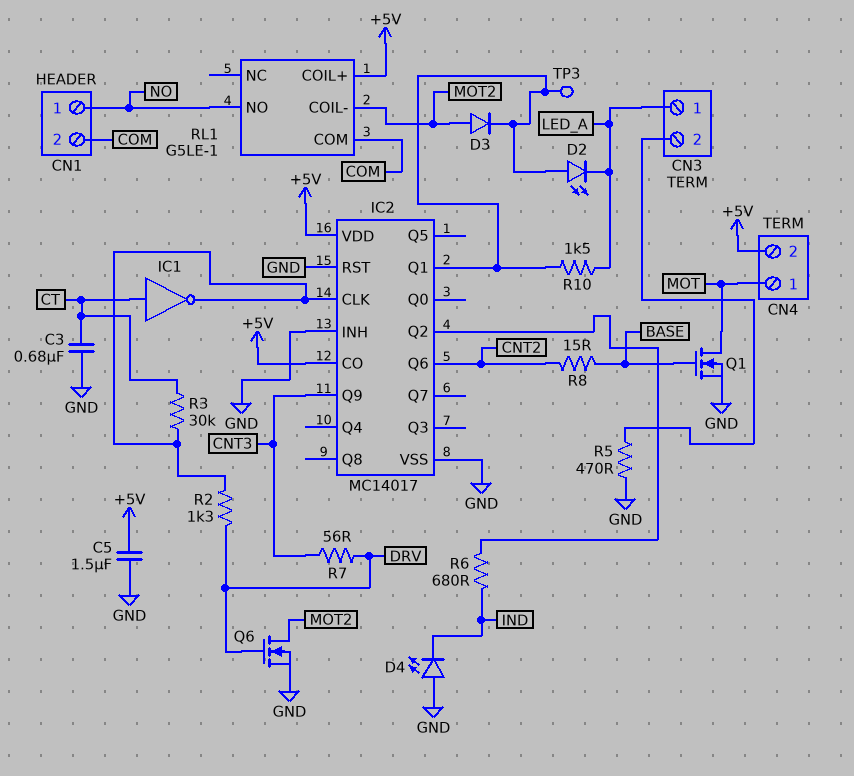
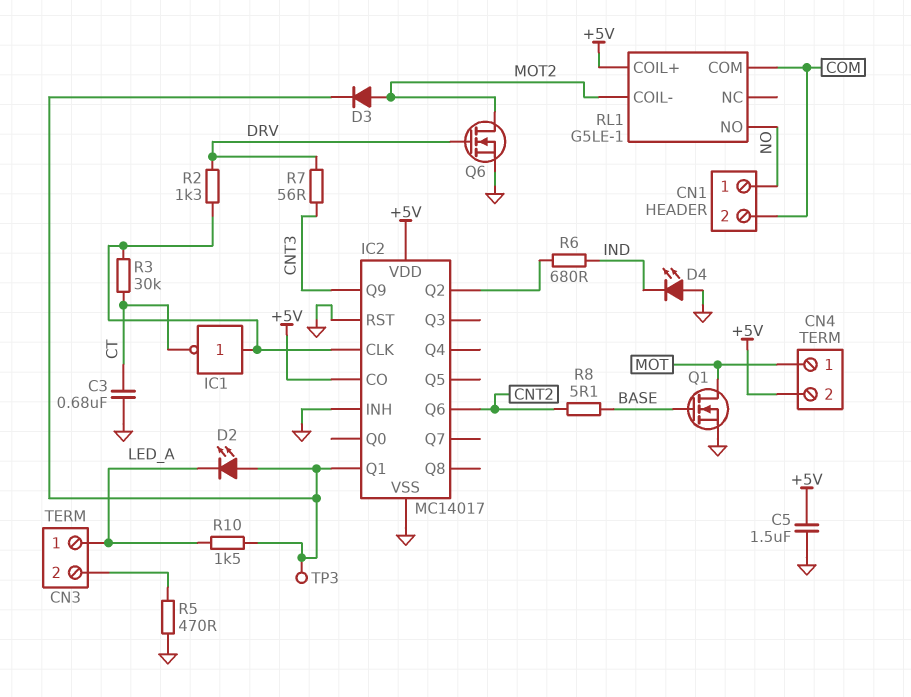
IC1: NOT (in CT, out IC2/CLK) -> NOT (in IC2/CLK, out CT)
R8: 15 (BASE, CNT2) -> 5.1 (BASE, CNT2)

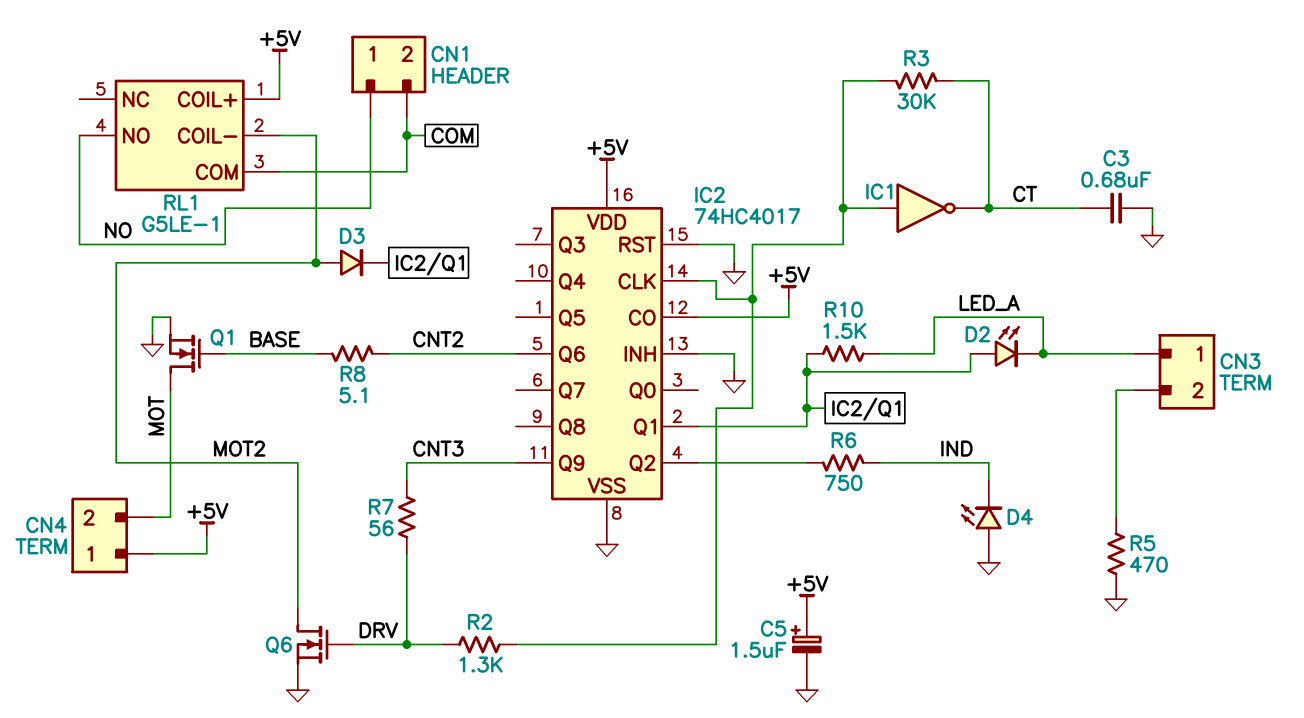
C5: 1.5uF (+5V, GND) -> 1.5uF (plus +5V, minus GND)
CN4 pin 1: MOT -> +5V
CN4 pin 2: +5V -> MOT
IC2: MC14017 -> 74HC4017
R6: 680 (IC2/Q2, IND) -> 750 (IC2/Q2, IND)
TP3: test point (IC2/Q1) -> none

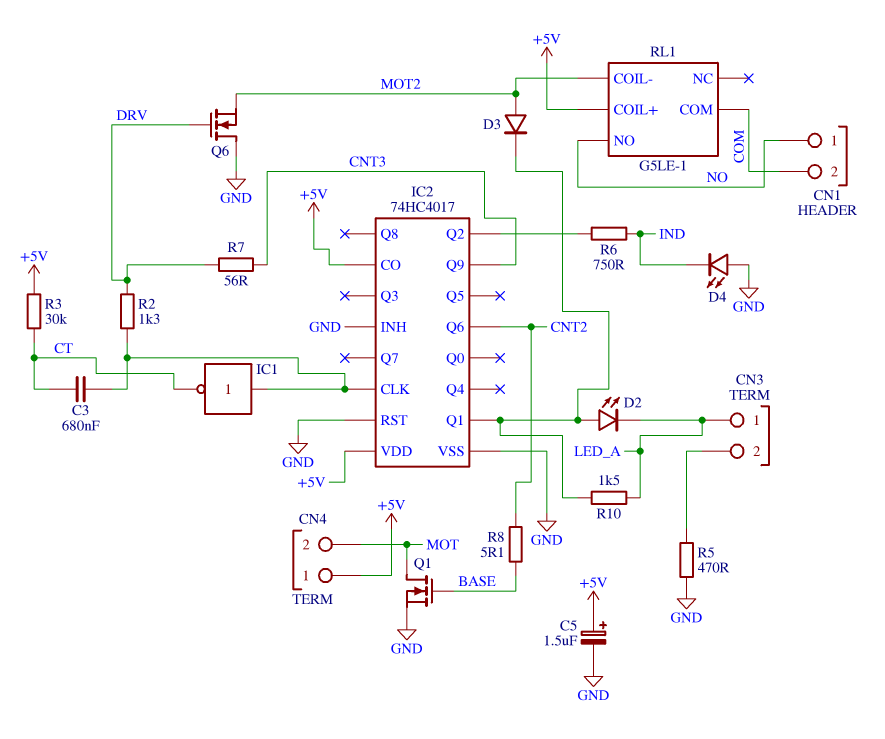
C3: 680nF (CT, GND) -> 680nF (CT, IC2/CLK)
Q6: NMOS (G DRV, D MOT2, S GND) -> NMOS (G DRV, D GND, S MOT2)
R3: 30k (CT, IC2/CLK) -> 30k (+5V, CT)

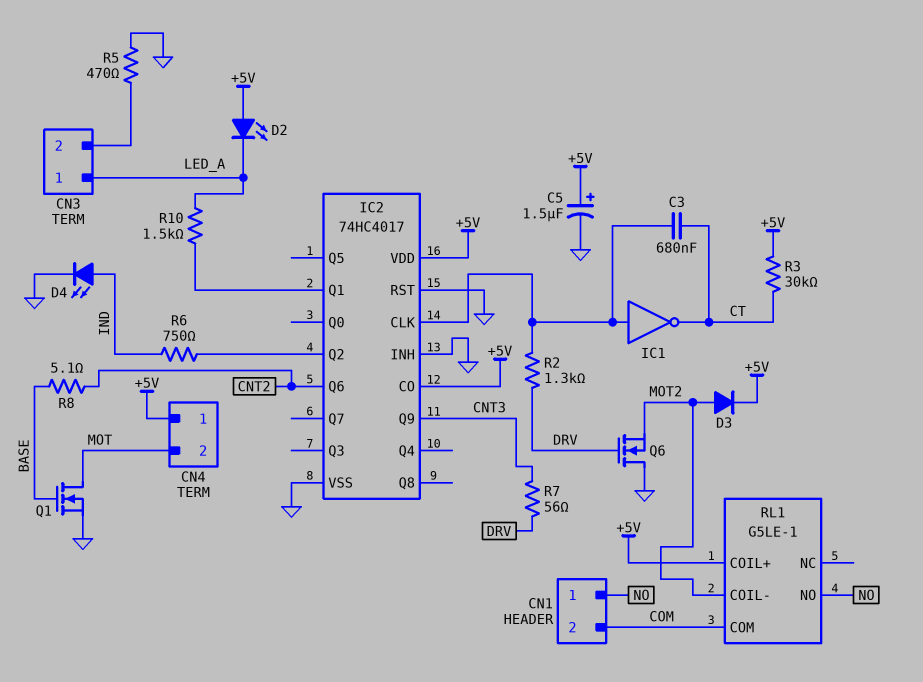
D2: LED (A IC2/Q1, K LED_A) -> LED (A +5V, K LED_A)
D3: diode (A MOT2, K IC2/Q1) -> diode (A MOT2, K +5V)
D4: LED (A GND, K IND) -> LED (A IND, K GND)

